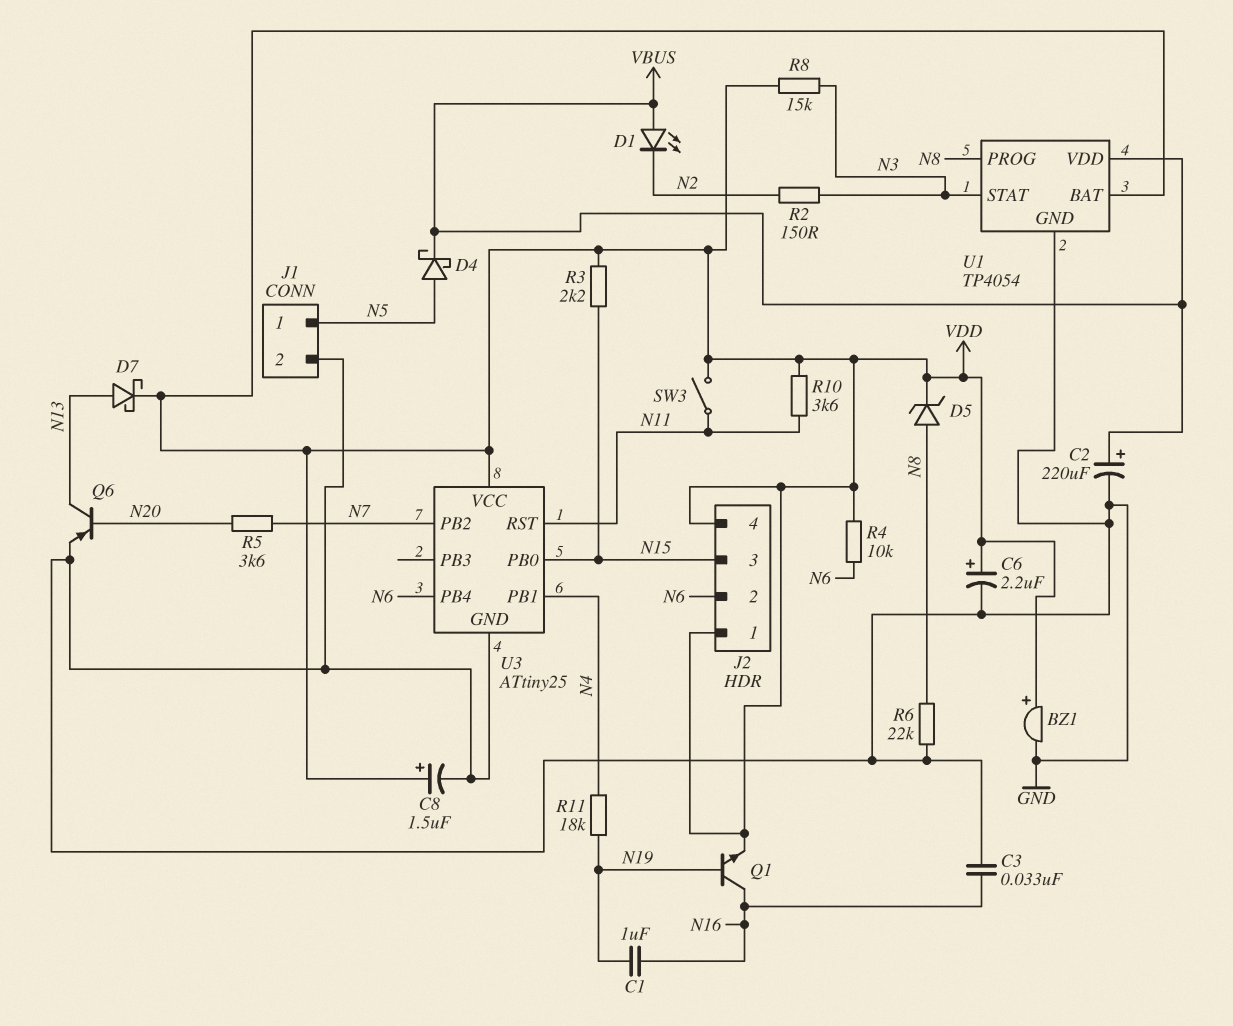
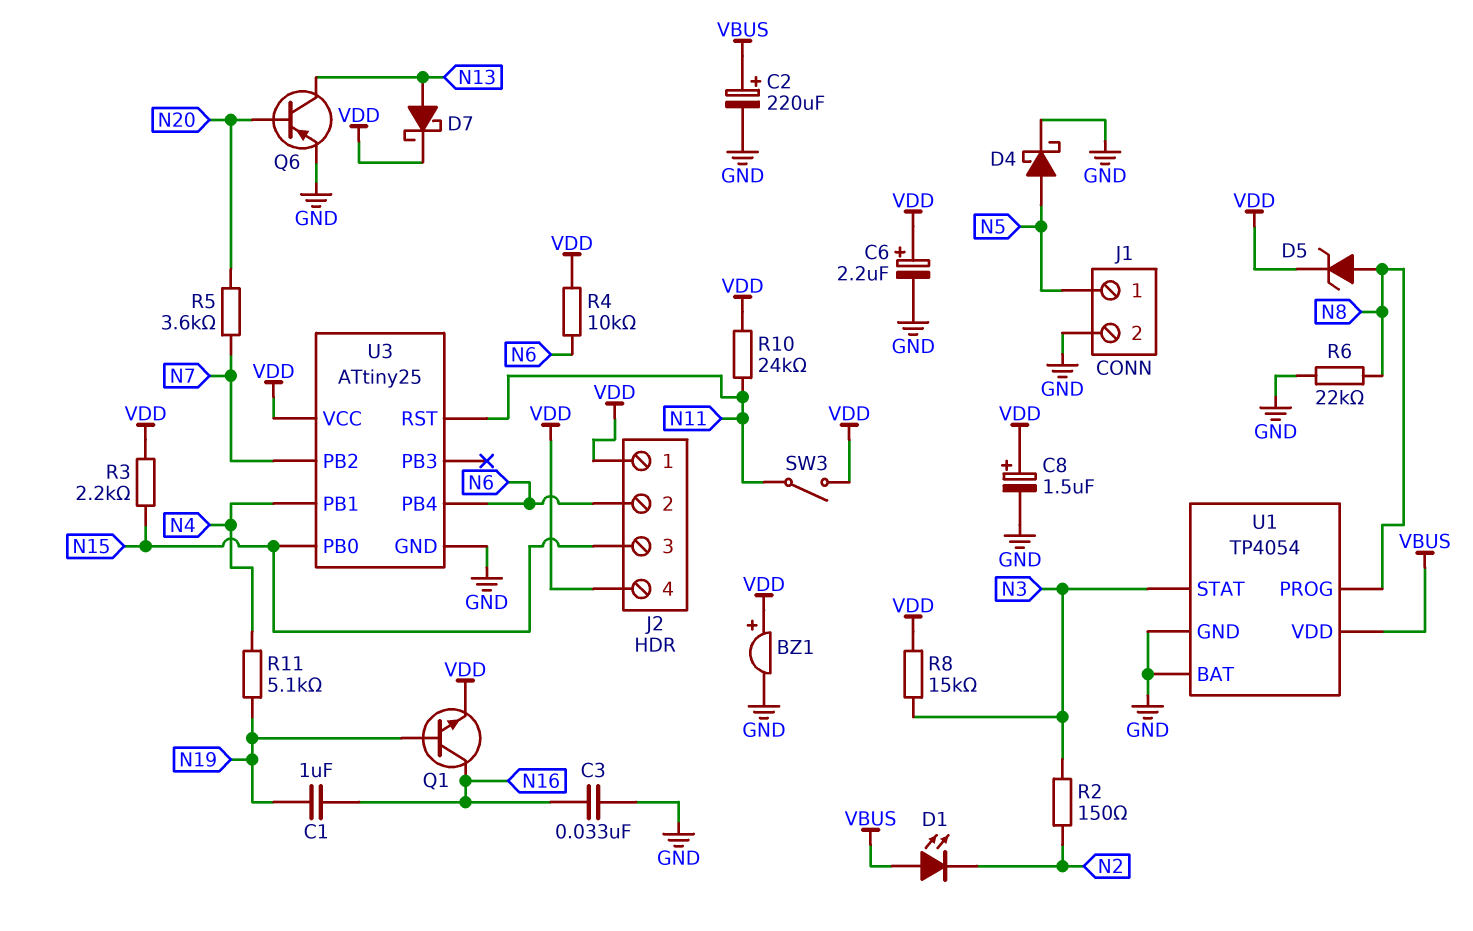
D4: schottky (A N5, K VBUS) -> schottky (A N5, K GND)
R10: 3.6k (N11, VDD) -> 24k (N11, VDD)
R11: 18k (N4, N19) -> 5.1k (N4, N19)
U1 pin BAT: VDD -> GND

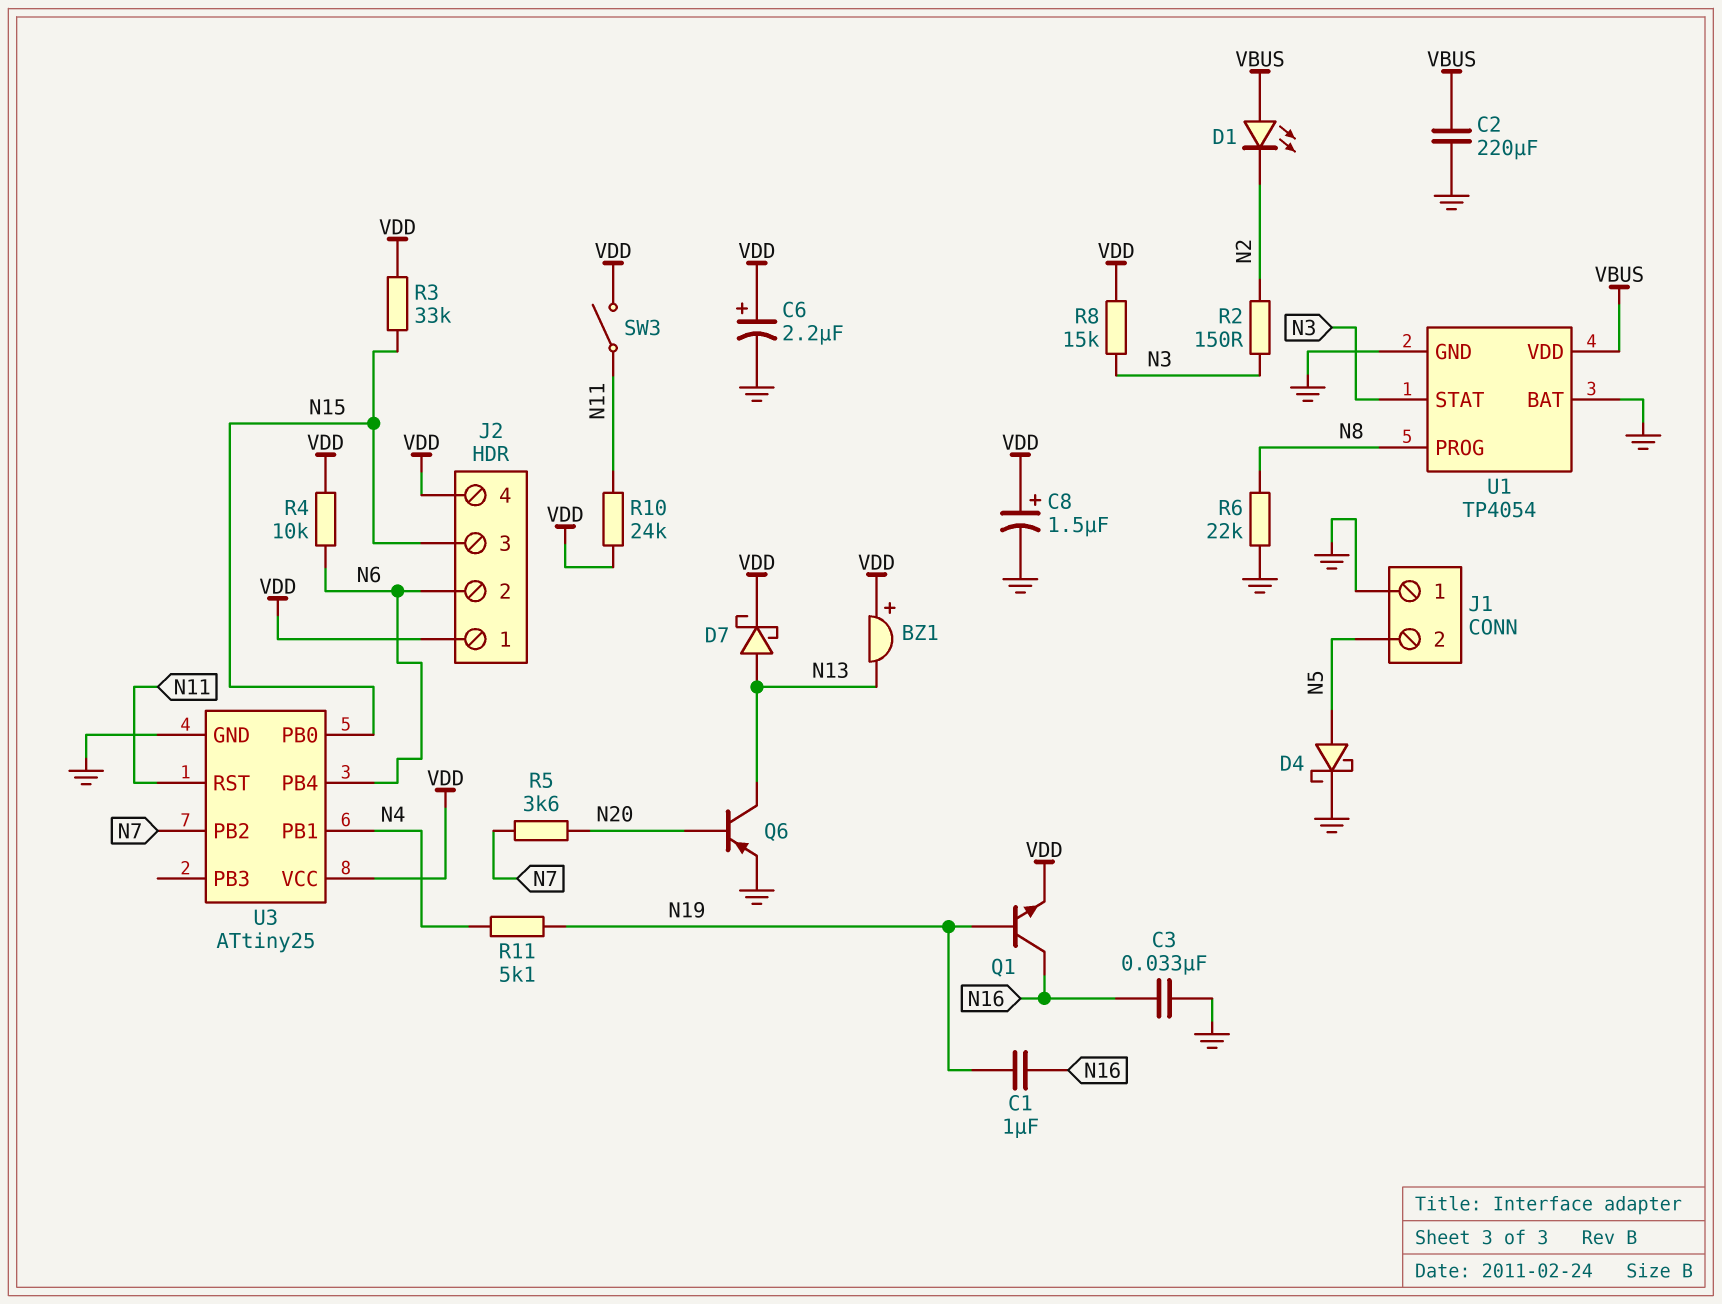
BZ1: buzzer (plus VDD, minus GND) -> buzzer (plus VDD, minus N13)
C2: 220uF (plus VBUS, minus GND) -> 220uF (GND, VBUS)
D5: zener (A N8, K VDD) -> none
J1 pin 1: N5 -> GND
J1 pin 2: GND -> N5
R3: 2.2k (N15, VDD) -> 33k (N15, VDD)

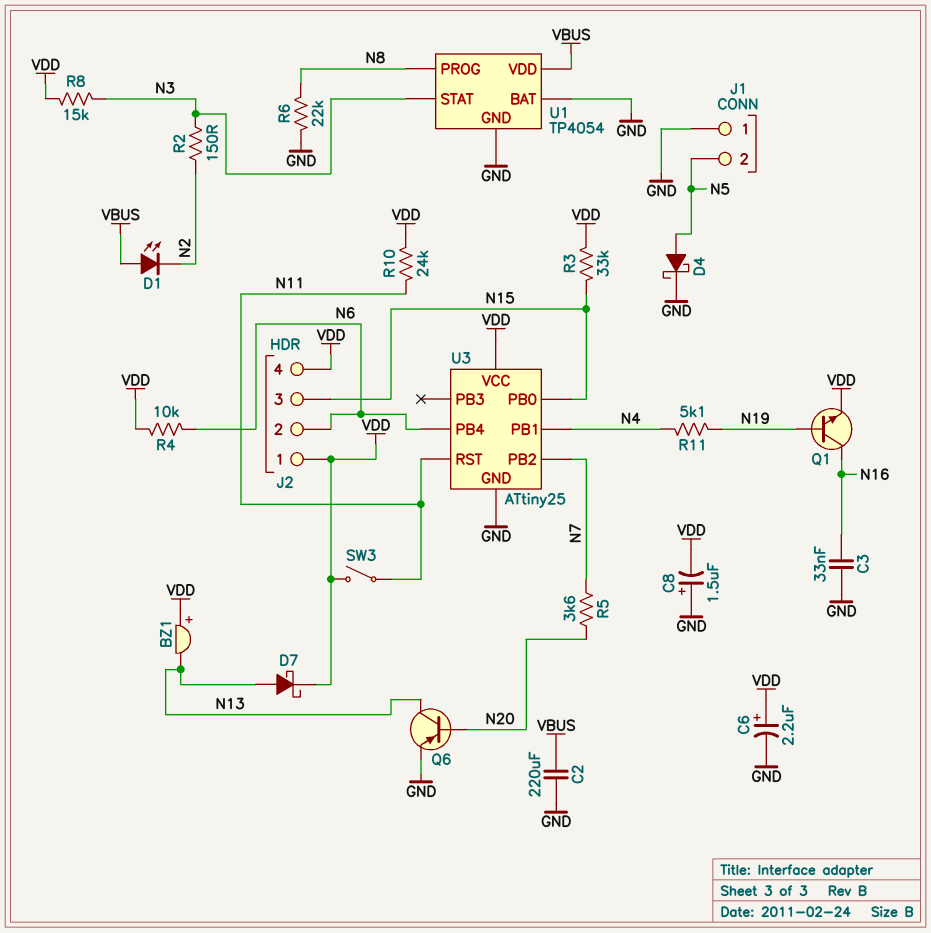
C1: 1uF (N16, N19) -> none
C8: 1.5uF (plus VDD, minus GND) -> 1.5uF (plus GND, minus VDD)

